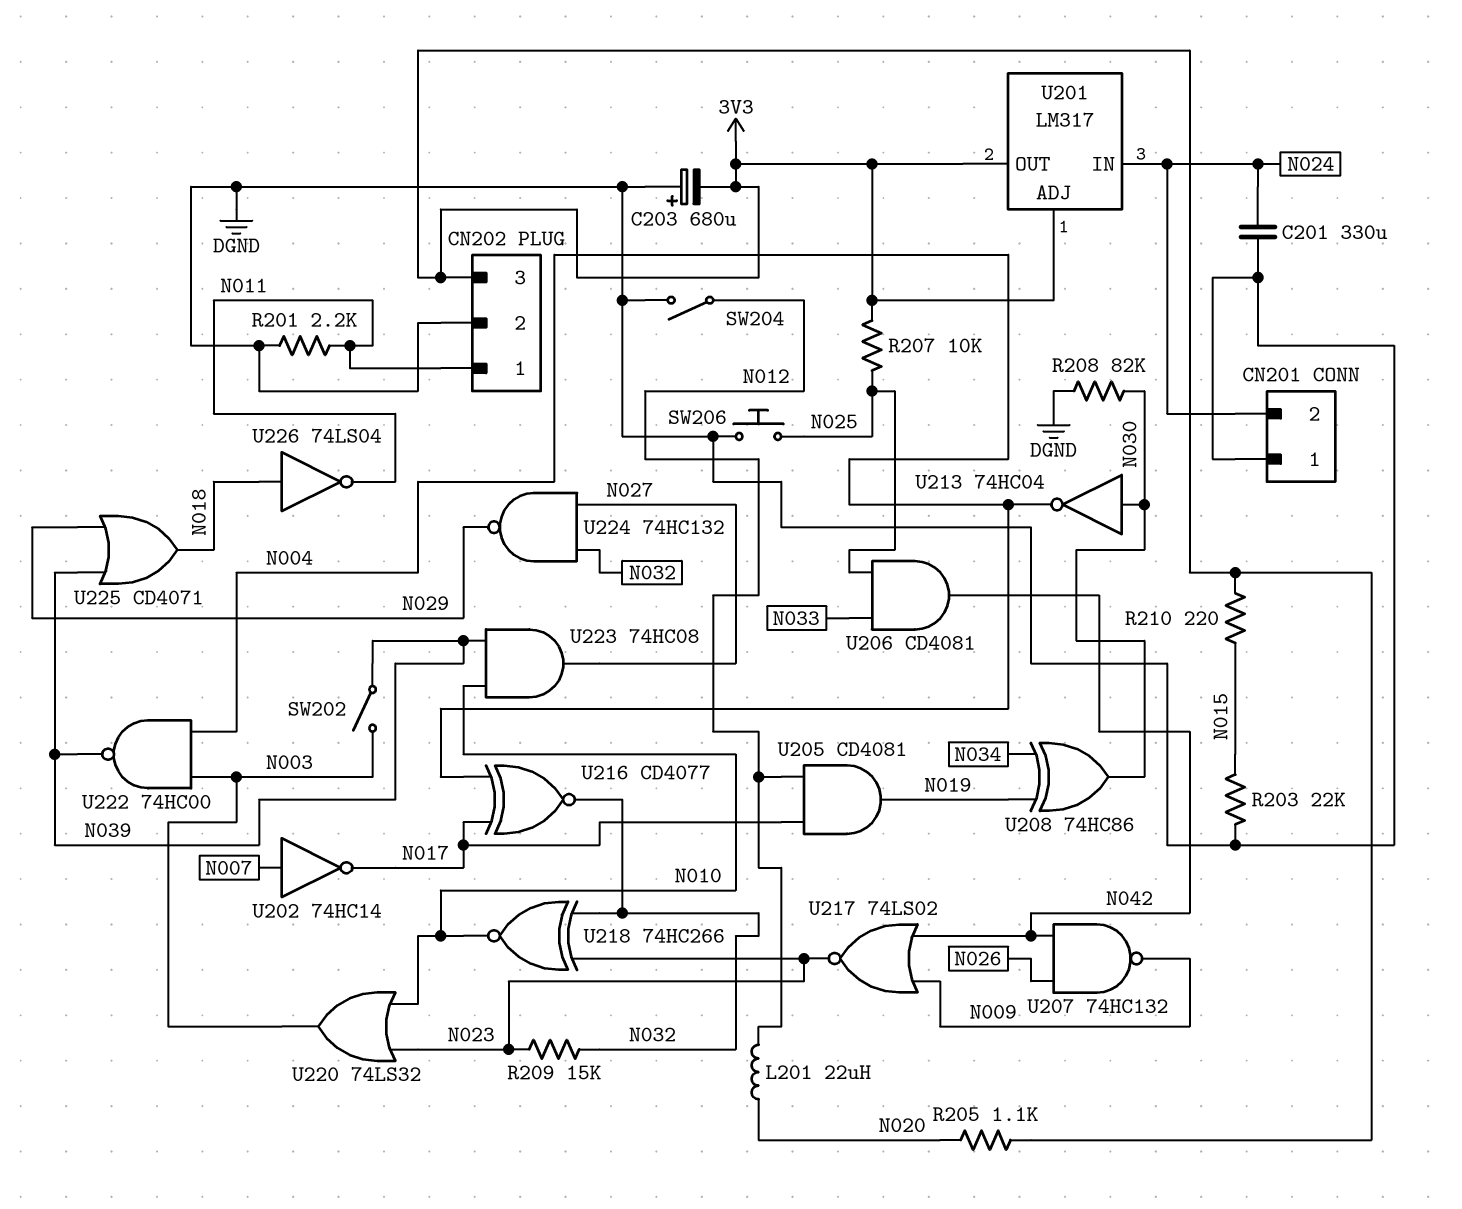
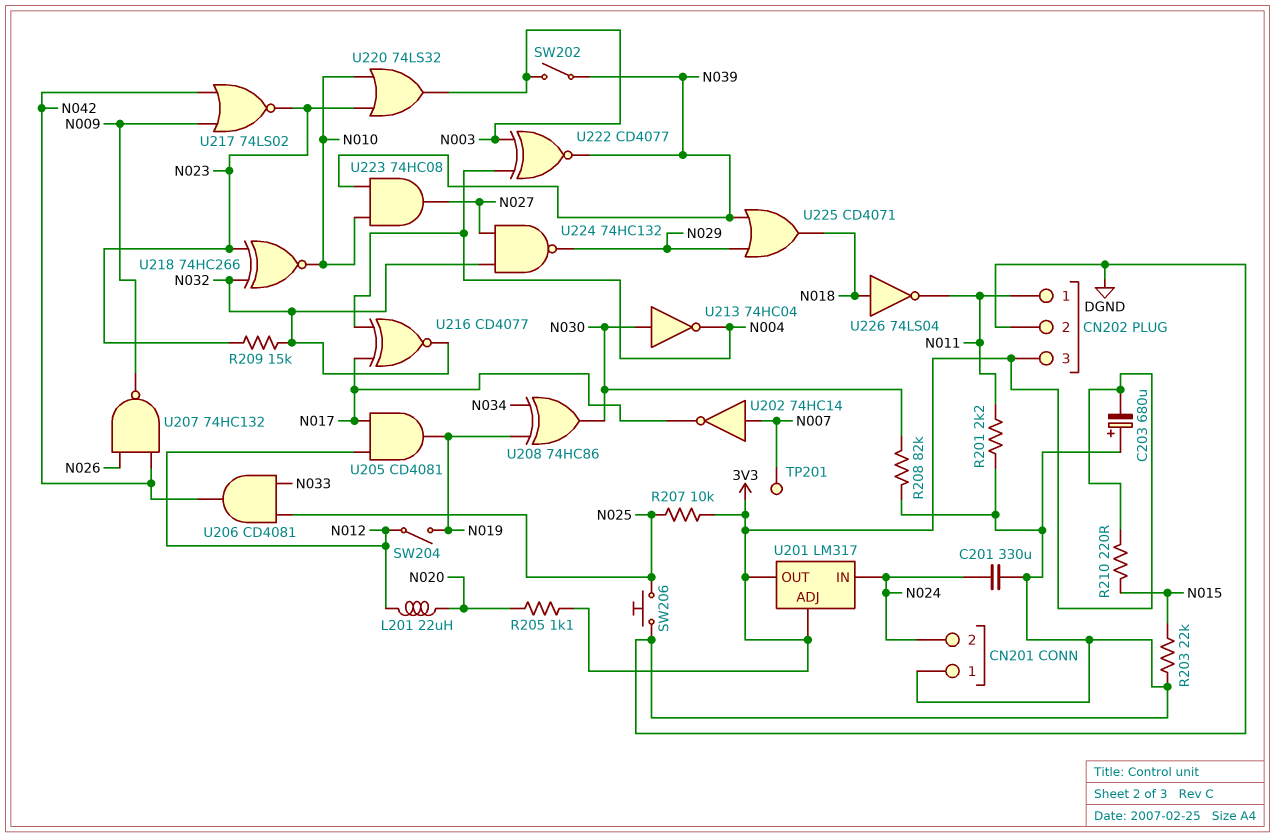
SW204: switch (DGND, N012) -> switch (N012, N019)
TP201: none -> test point (N007)
U222: NAND 74HC00 (in N003, in N004, out N039) -> XNOR CD4077 (in N003, in N004, out N039)

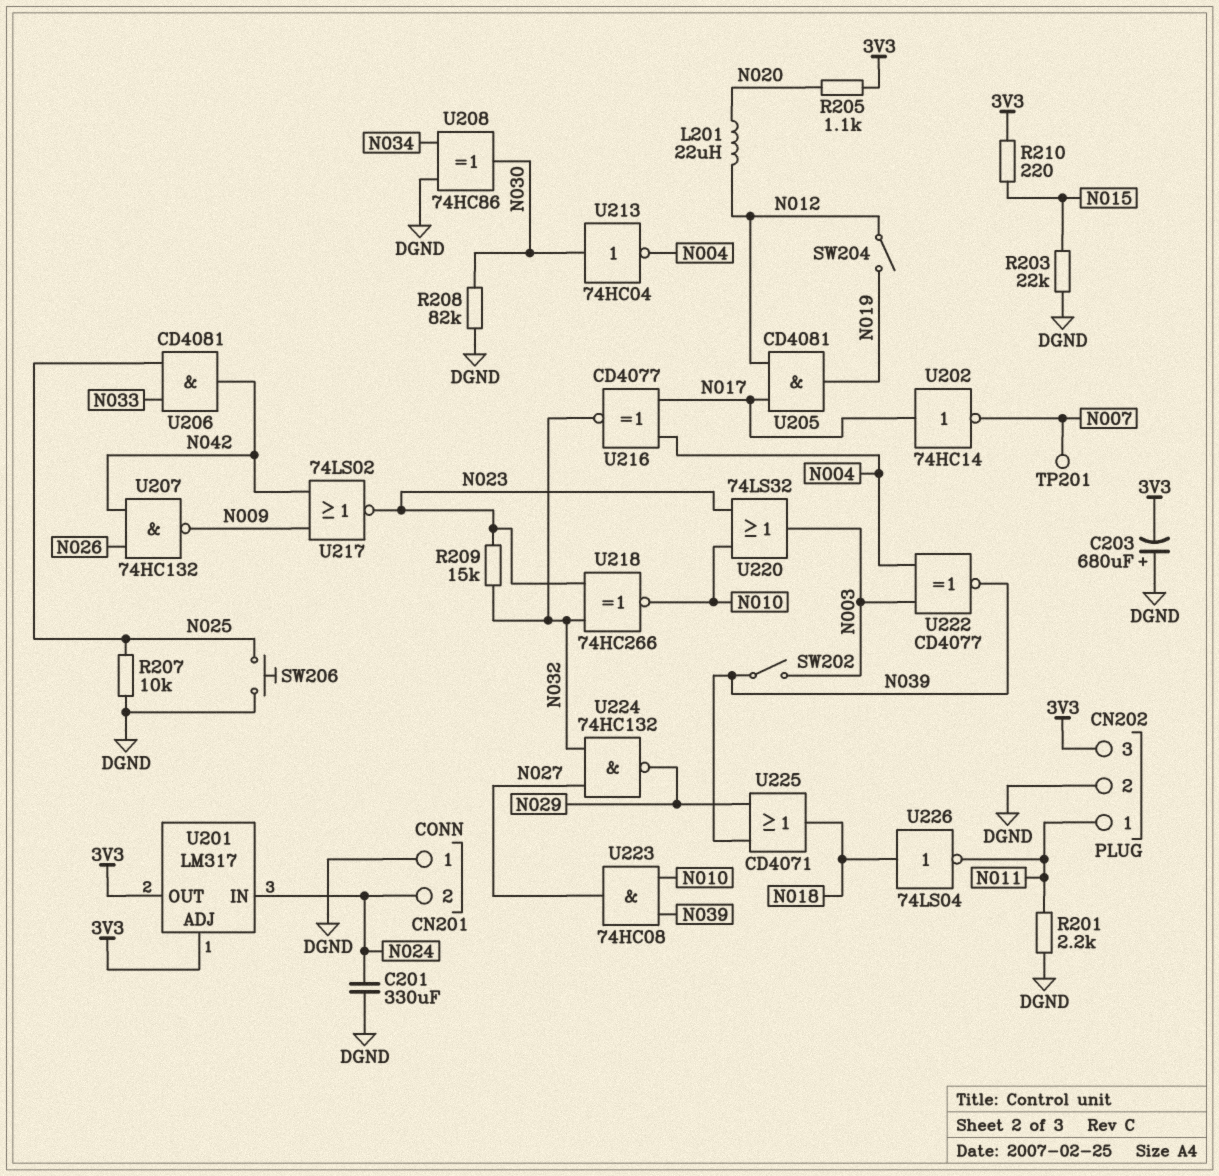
R207: 10k (3V3, N025) -> 10k (DGND, N025)
U202: NOT 74HC14 (in N007, out N017) -> NOT 74HC14 (in N017, out N007)
U208: XOR 74HC86 (in N019, in N034, out N030) -> XOR 74HC86 (in DGND, in N034, out N030)

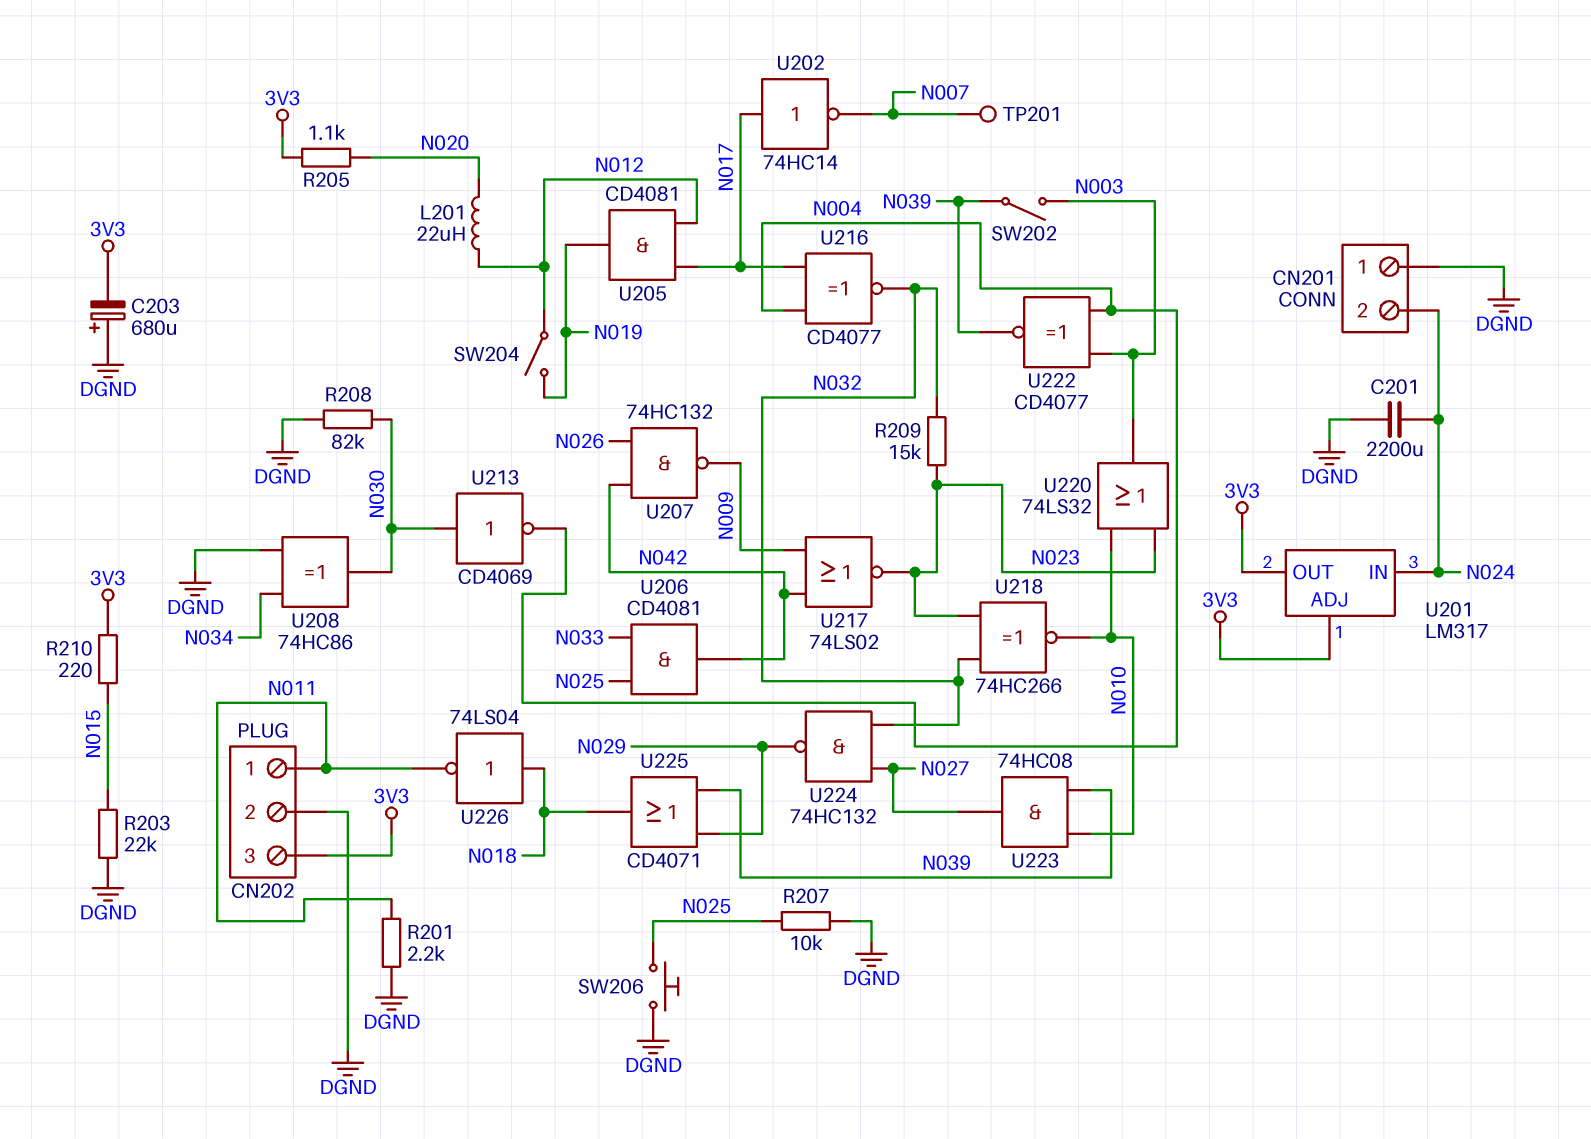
C201: 330uF (DGND, N024) -> 2200uF (DGND, N024)
U213: NOT 74HC04 (in N030, out N004) -> NOT CD4069 (in N030, out N004)

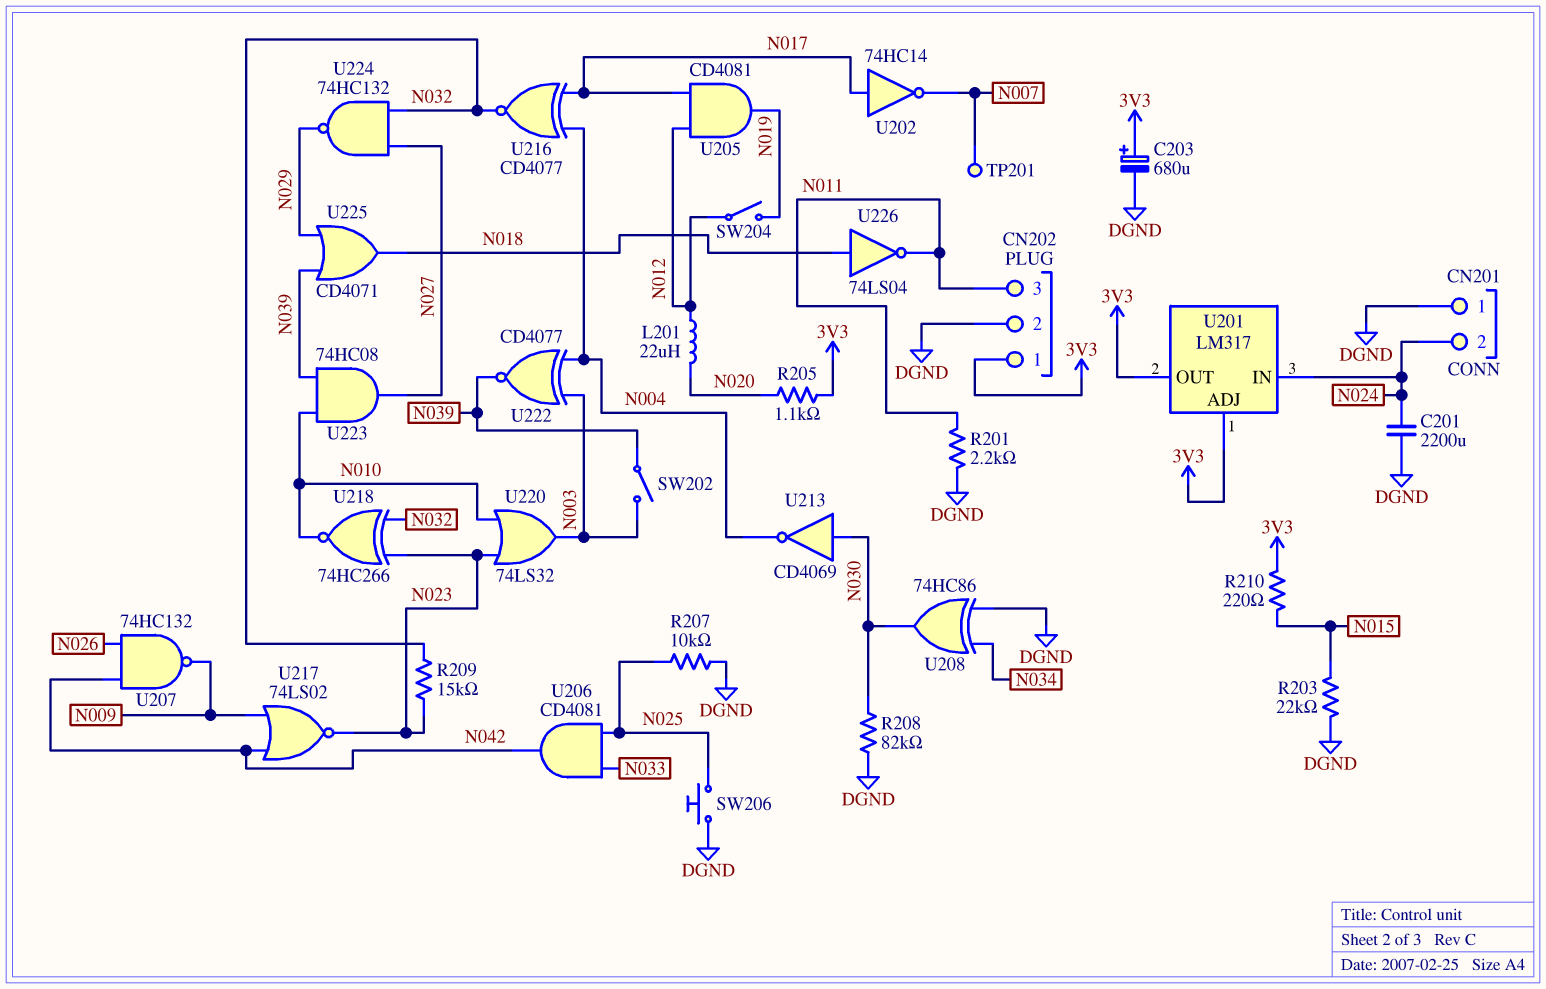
C203: 680uF (plus DGND, minus 3V3) -> 680uF (plus 3V3, minus DGND)
CN202 pin 1: N011 -> 3V3
CN202 pin 3: 3V3 -> N011

